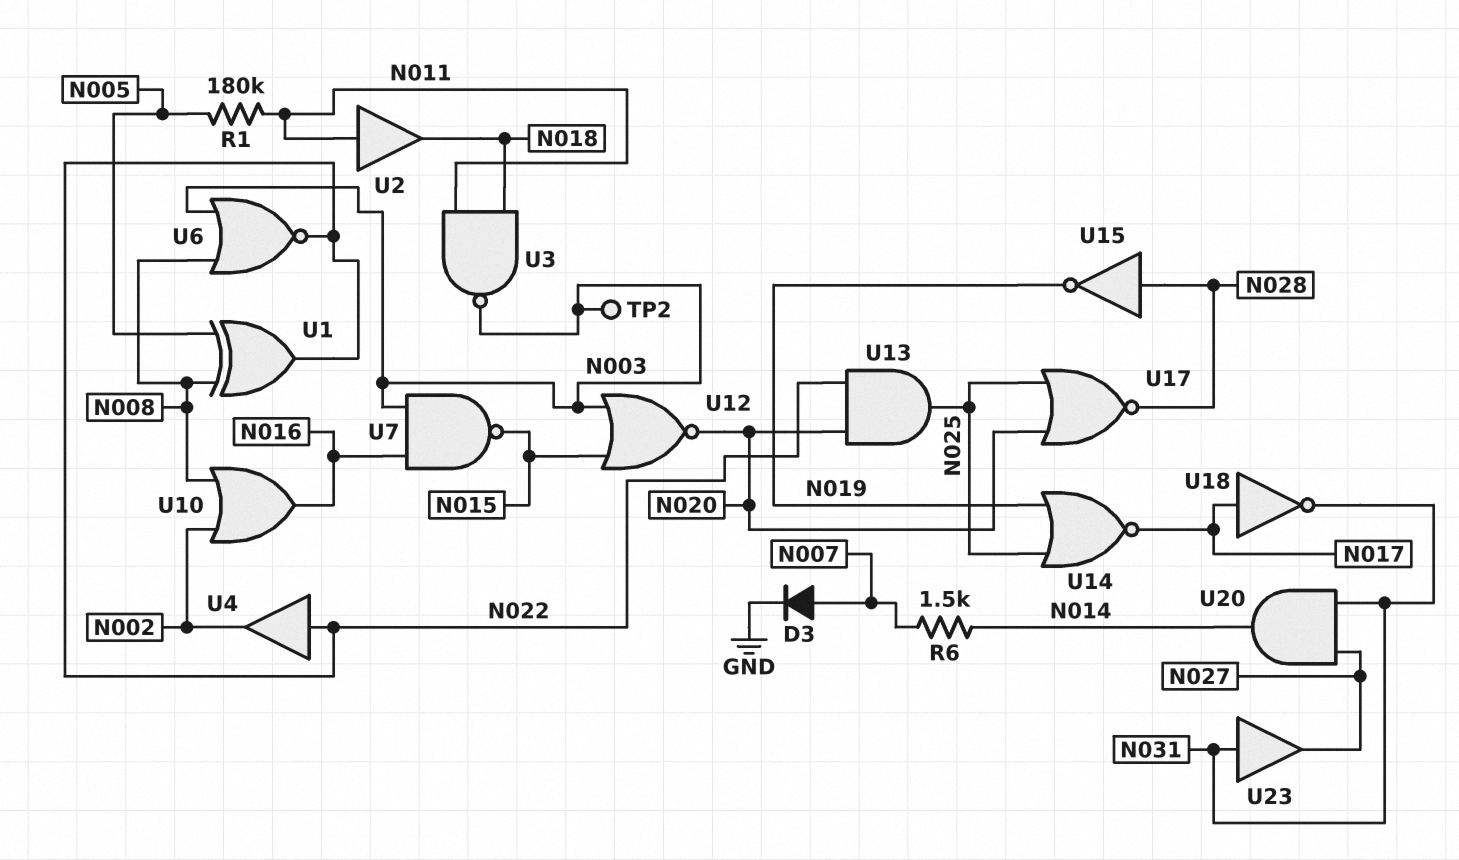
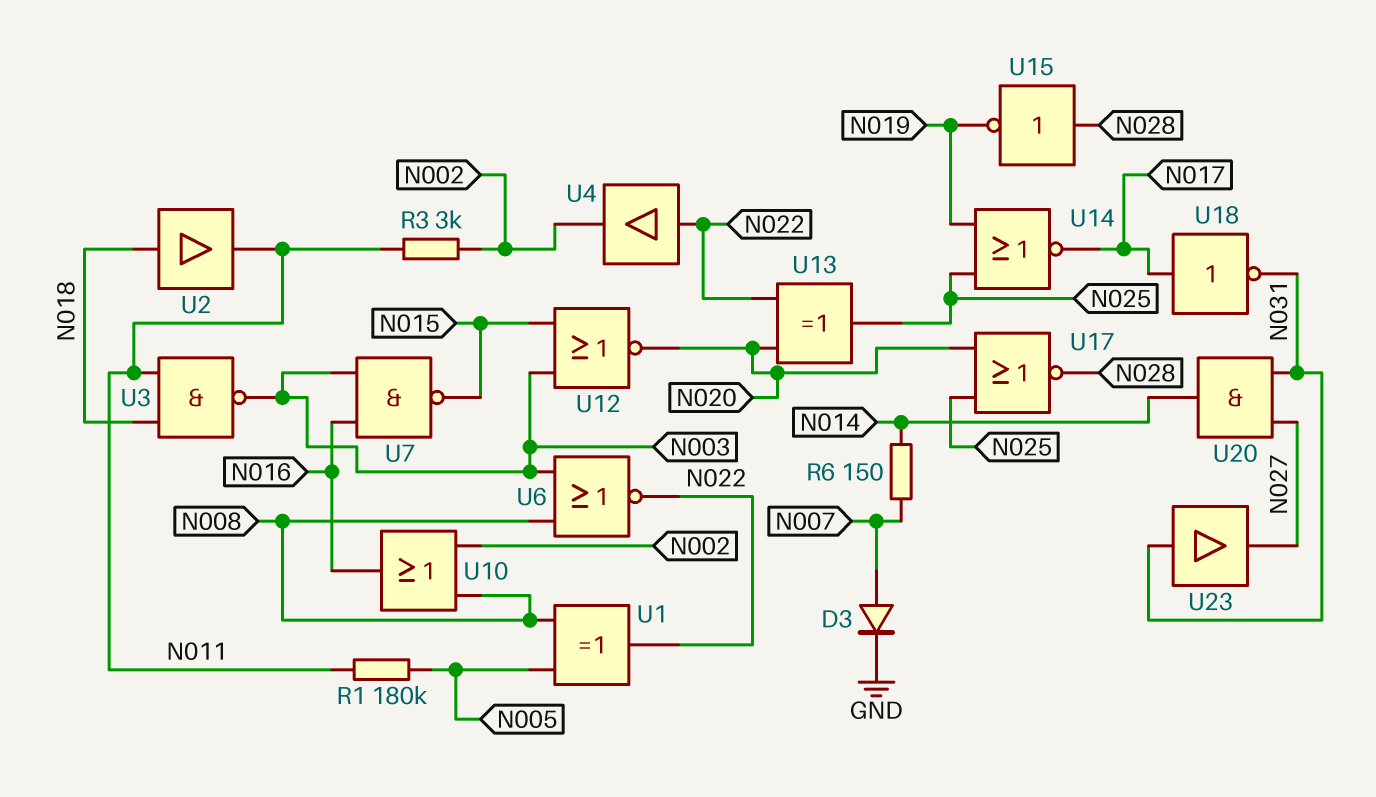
R3: none -> 3k (N002, N011)
R6: 1.5k (N007, N014) -> 150 (N007, N014)
TP2: test point (N003) -> none
U2: buffer (in N011, out N018) -> buffer (in N018, out N011)
U13: AND (in N020, in N022, out N025) -> XOR (in N020, in N022, out N025)

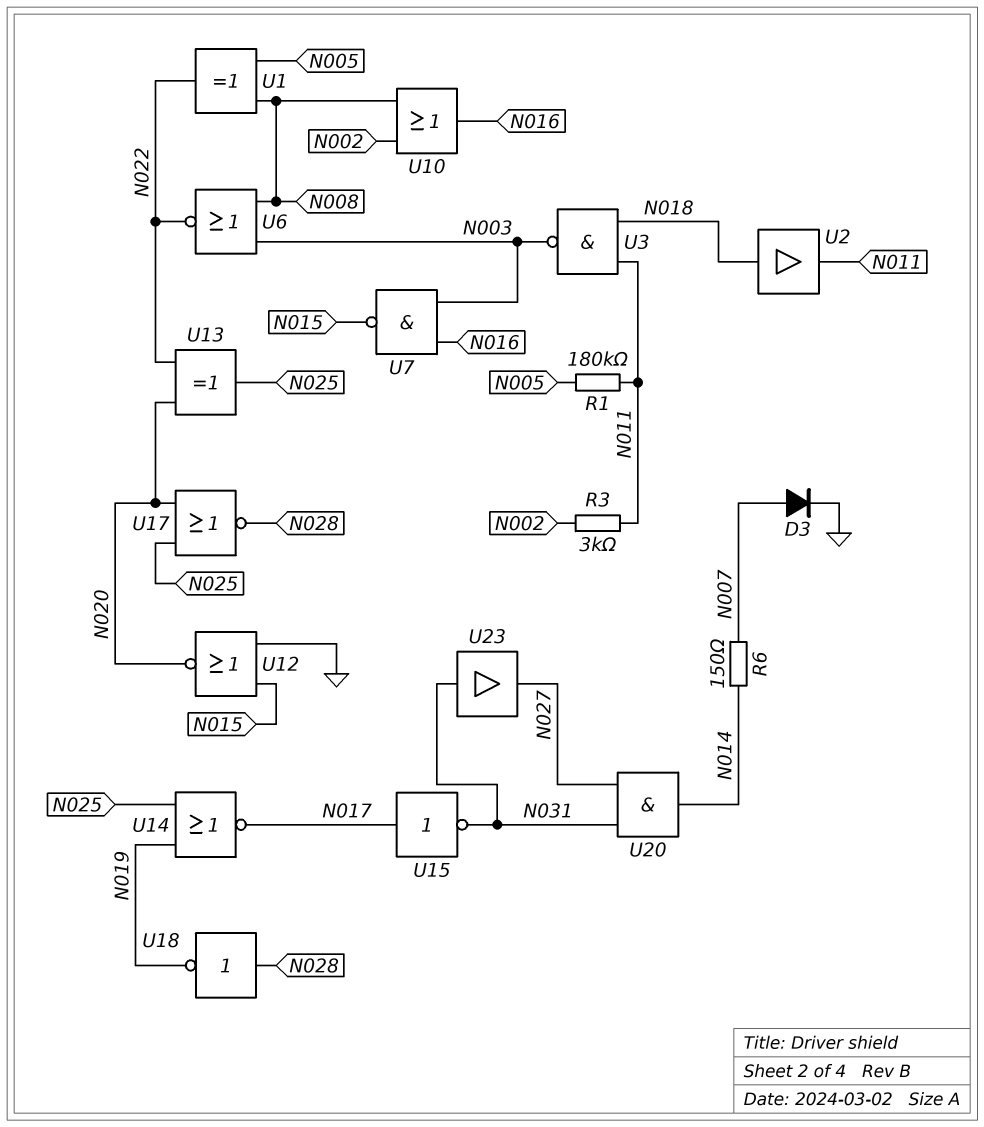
U4: buffer (in N022, out N002) -> none
U12: NOR (in N003, in N015, out N020) -> NOR (in GND, in N015, out N020)
U15: NOT (in N028, out N019) -> NOT (in N017, out N031)
U18: NOT (in N017, out N031) -> NOT (in N028, out N019)

